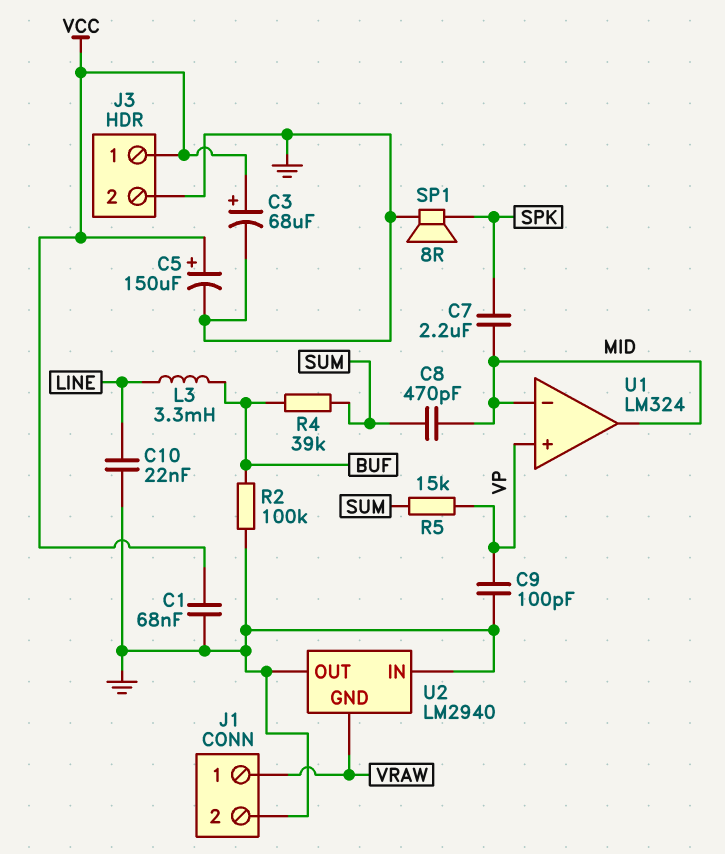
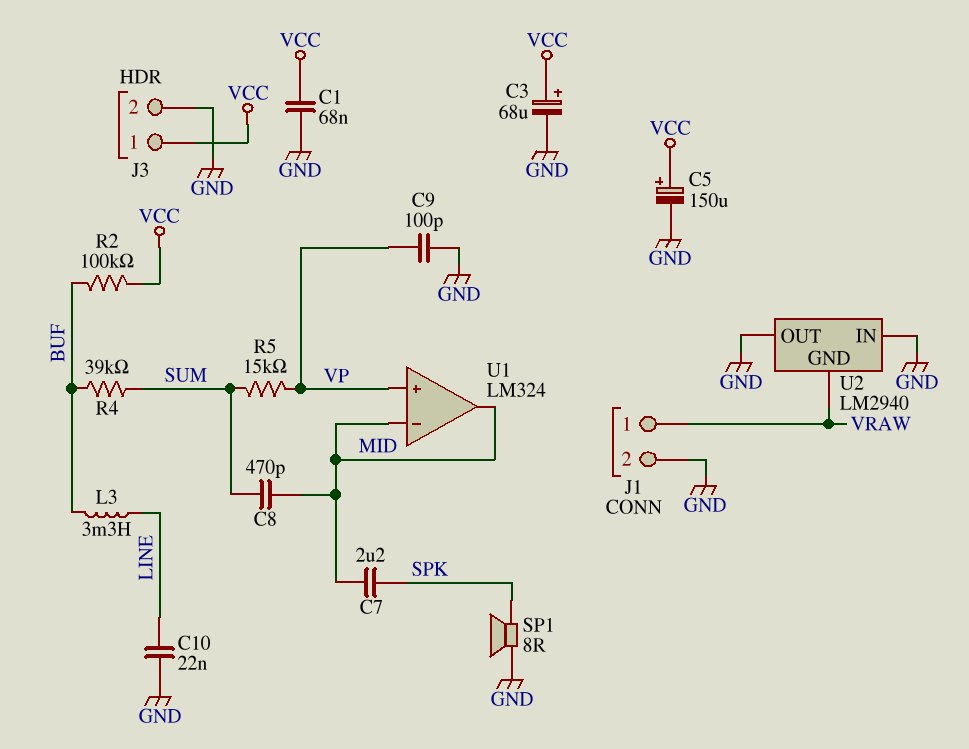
R2: 100k (BUF, GND) -> 100k (BUF, VCC)

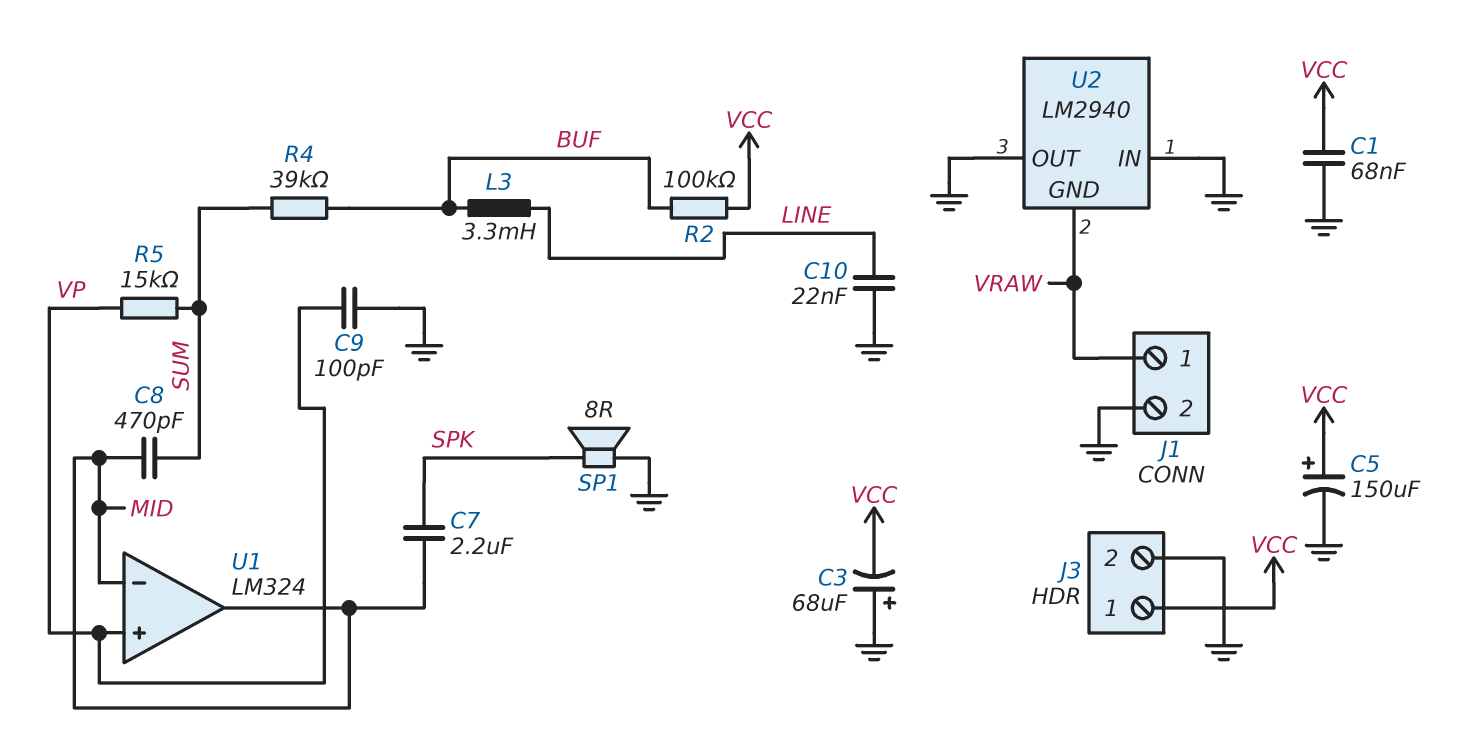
C3: 68uF (plus VCC, minus GND) -> 68uF (plus GND, minus VCC)

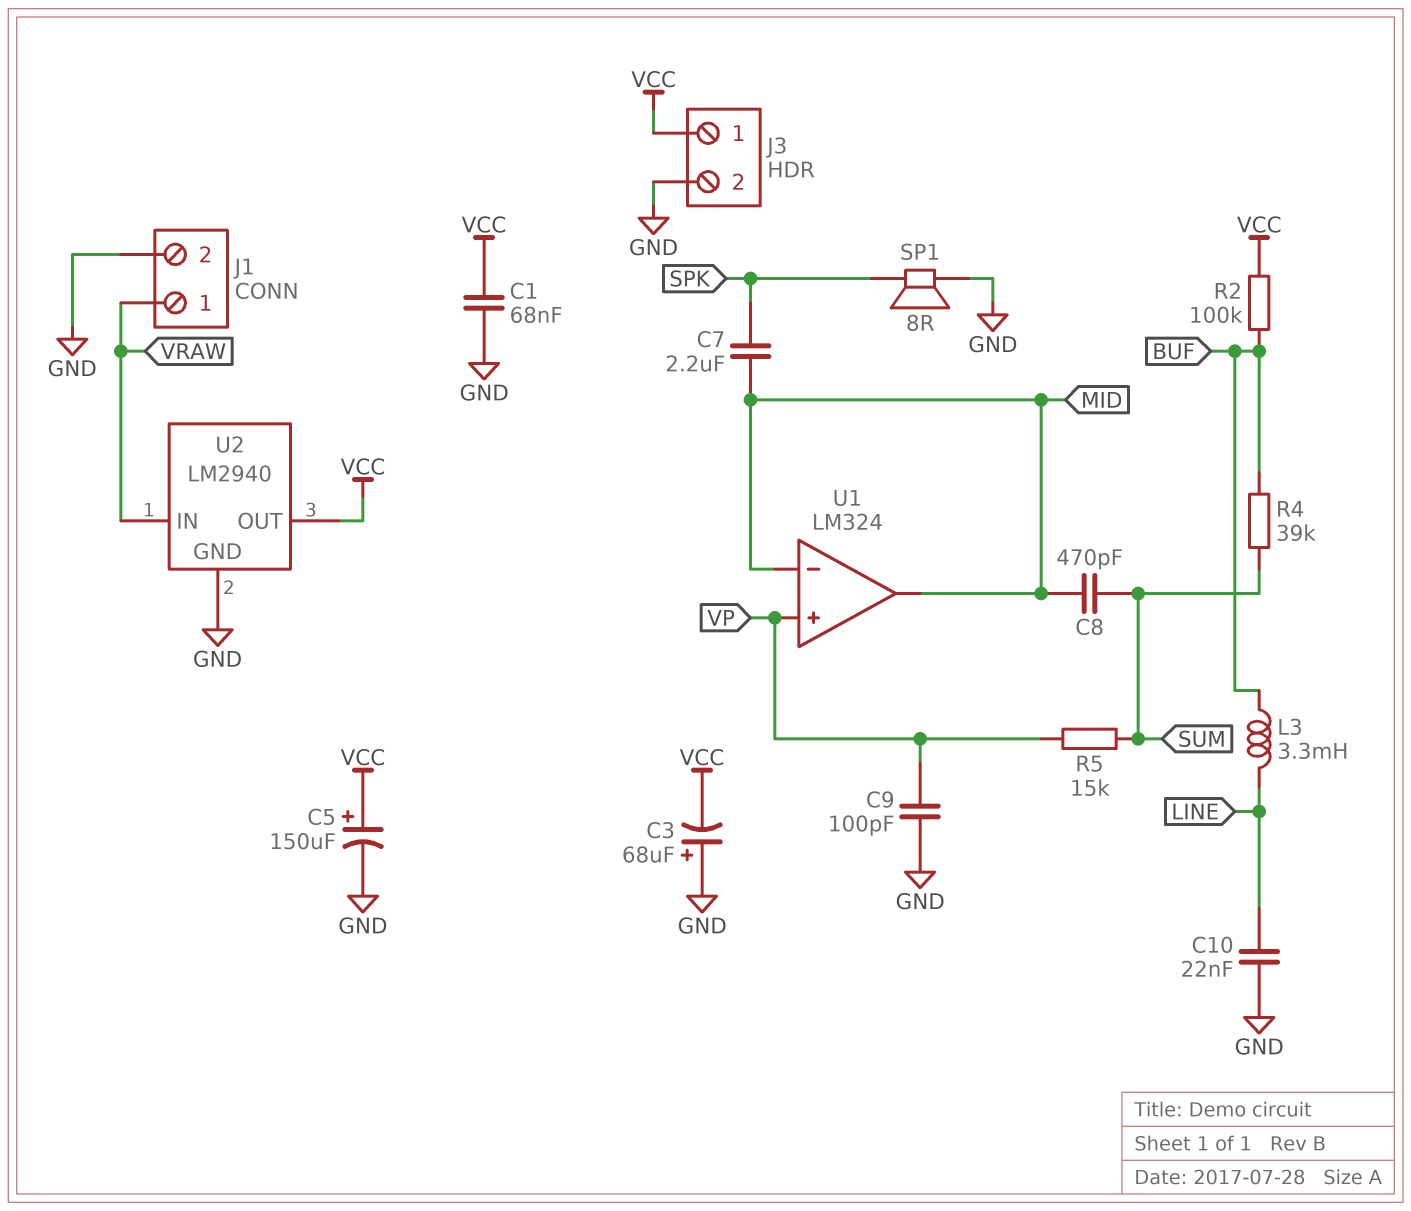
U2 pin GND: VRAW -> GND
U2 pin IN: GND -> VRAW
U2 pin OUT: GND -> VCC

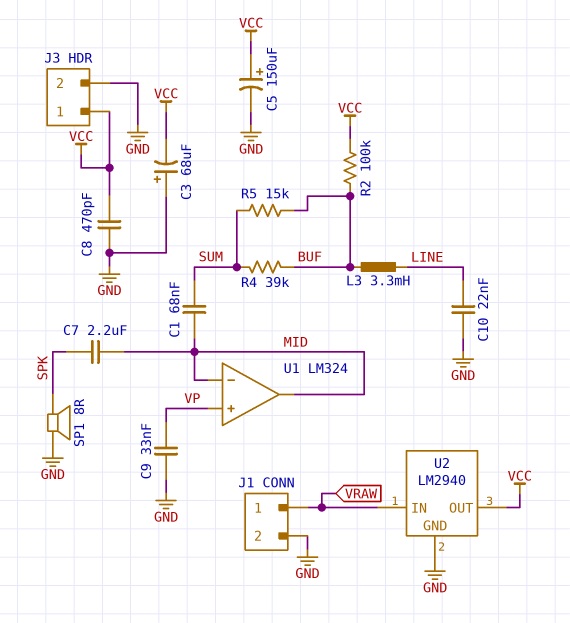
C1: 68nF (GND, VCC) -> 68nF (MID, SUM)
C8: 470pF (MID, SUM) -> 470pF (GND, VCC)
C9: 100pF (GND, VP) -> 33nF (GND, VP)
R5: 15k (SUM, VP) -> 15k (BUF, SUM)

